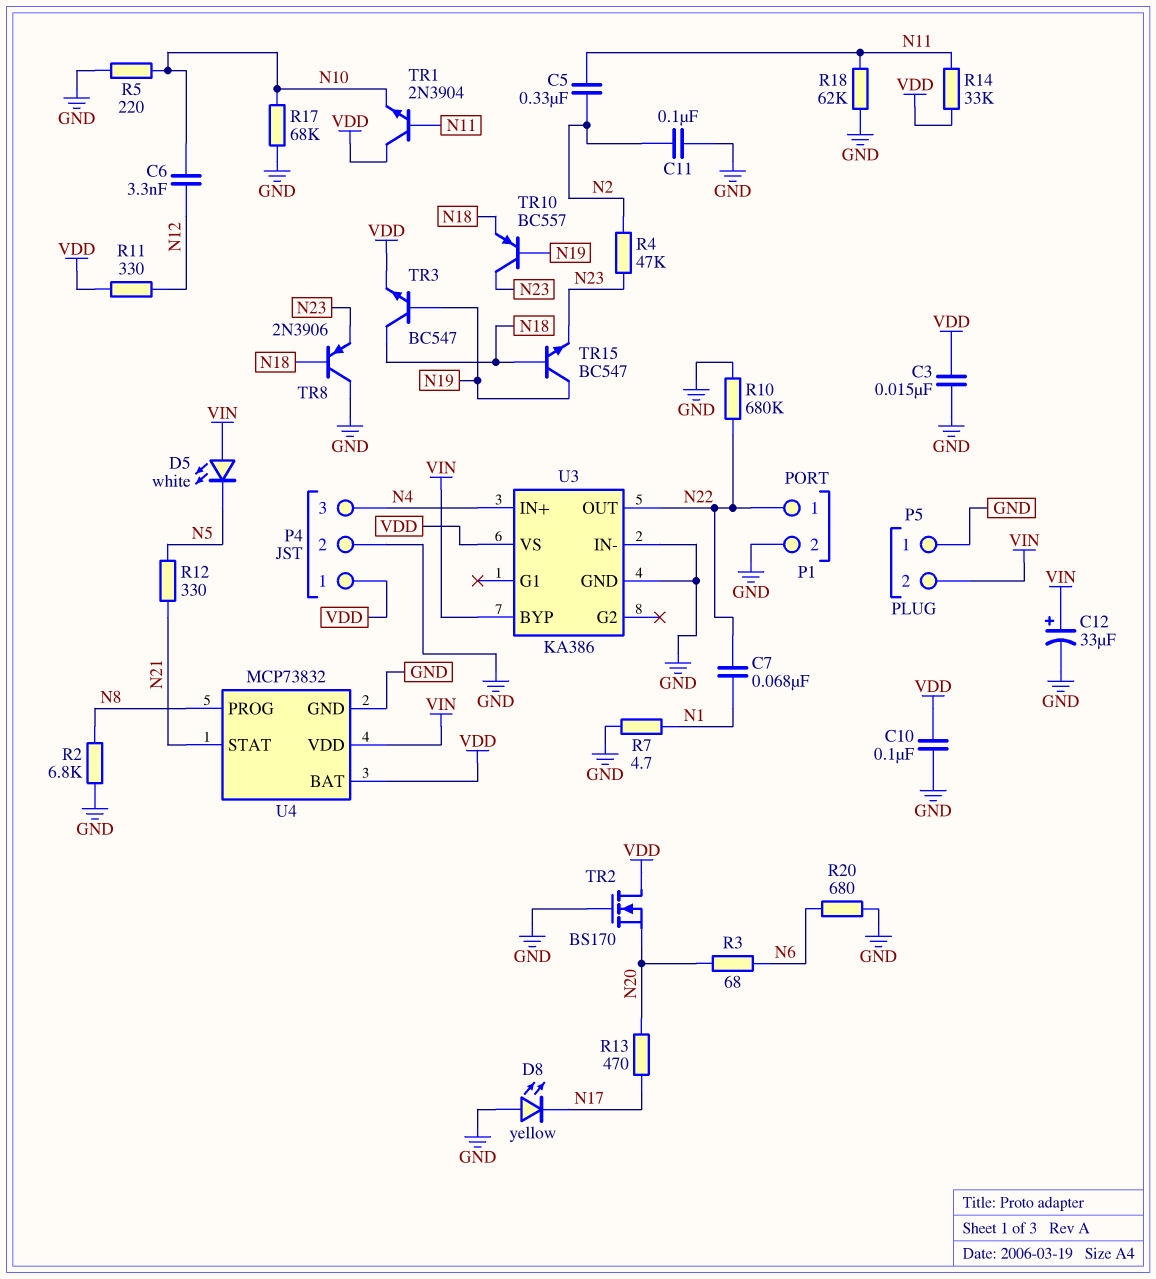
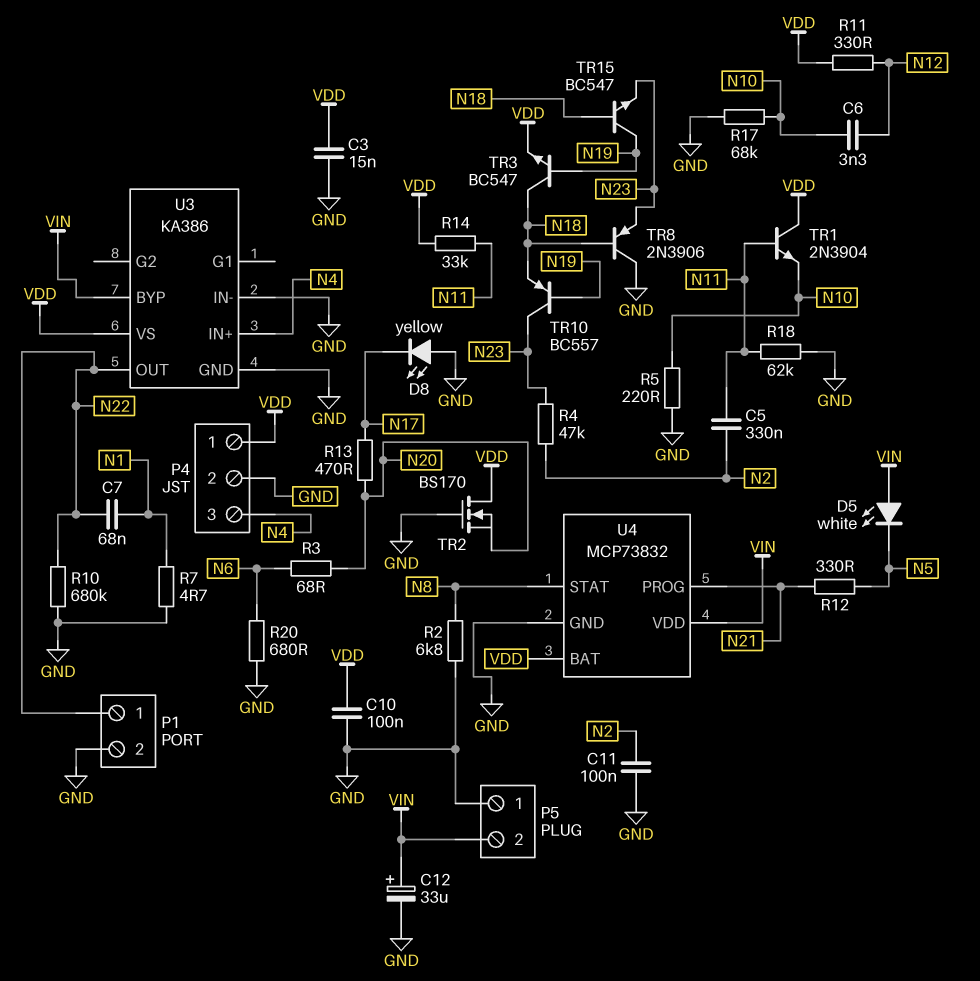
U4 pin PROG: N8 -> N21
U4 pin STAT: N21 -> N8

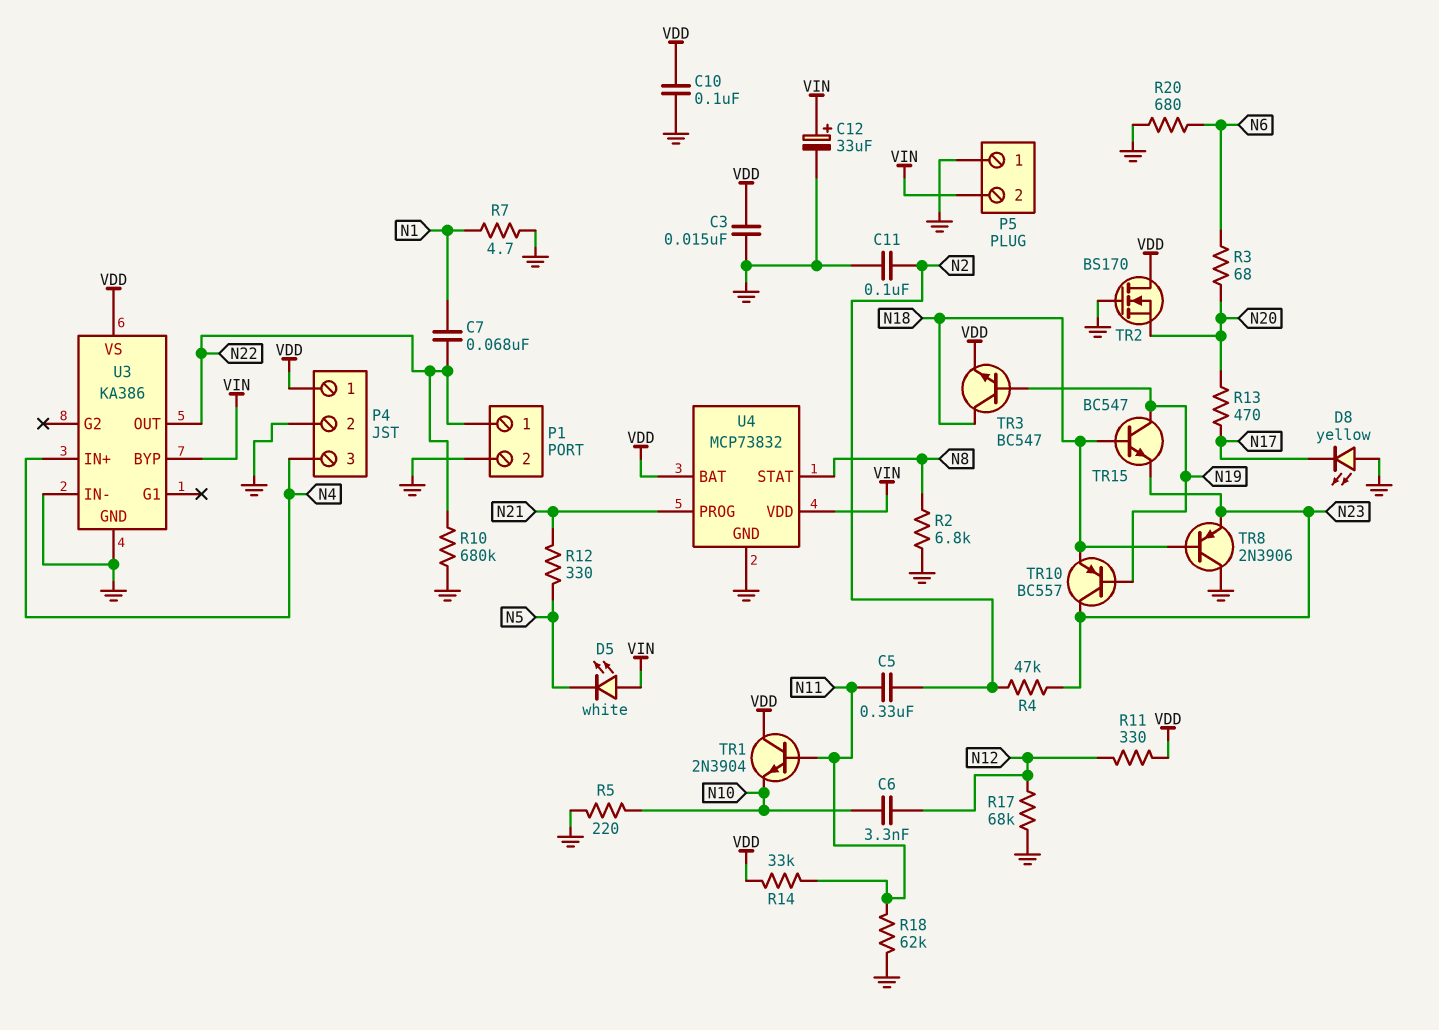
R17: 68k (GND, N10) -> 68k (GND, N12)

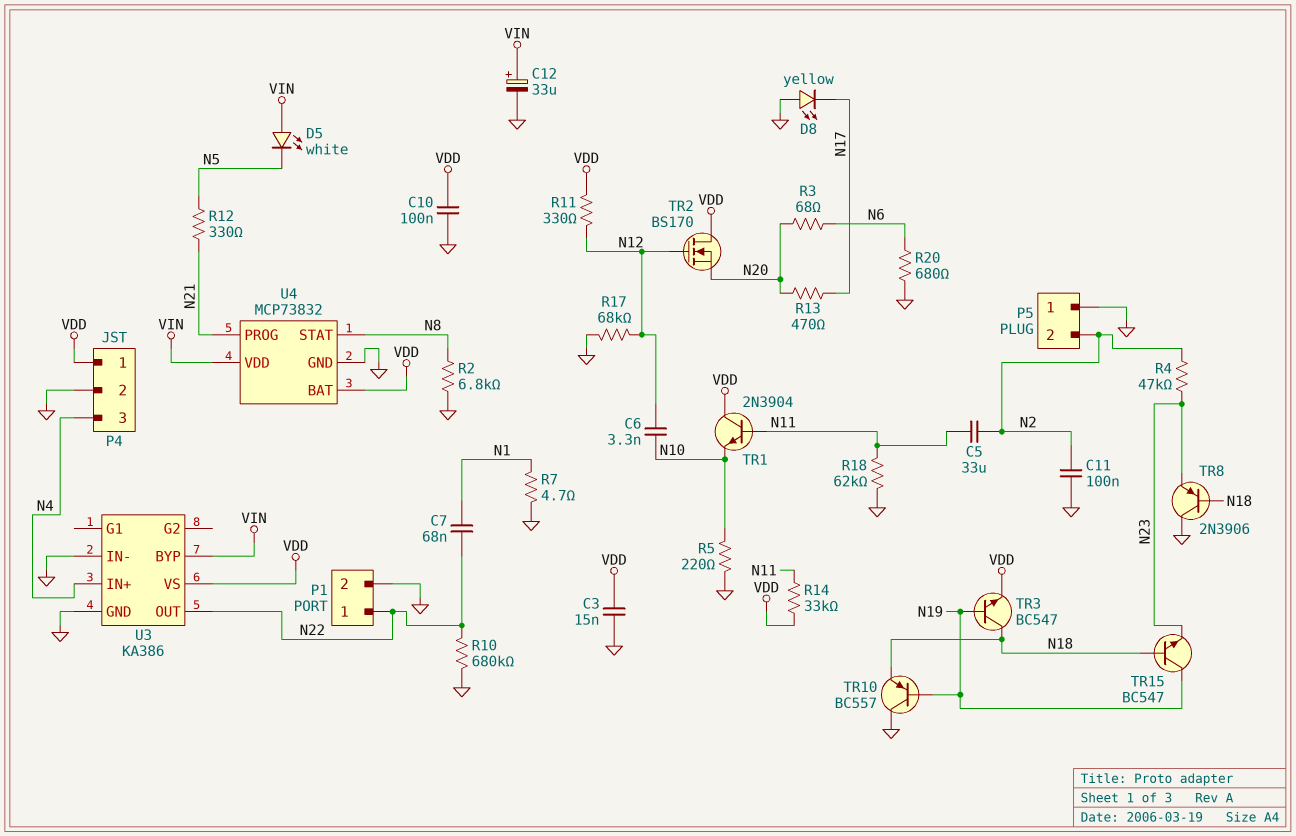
C5: 330nF (N2, N11) -> 33uF (N2, N11)
P5 pin 2: VIN -> N2
TR2: NMOS BS170 (G GND, D VDD, S N20) -> NMOS BS170 (G N12, D VDD, S N20)
TR10: PNP BC557 (B N19, C N23, E N18) -> PNP BC557 (B N19, C GND, E N18)

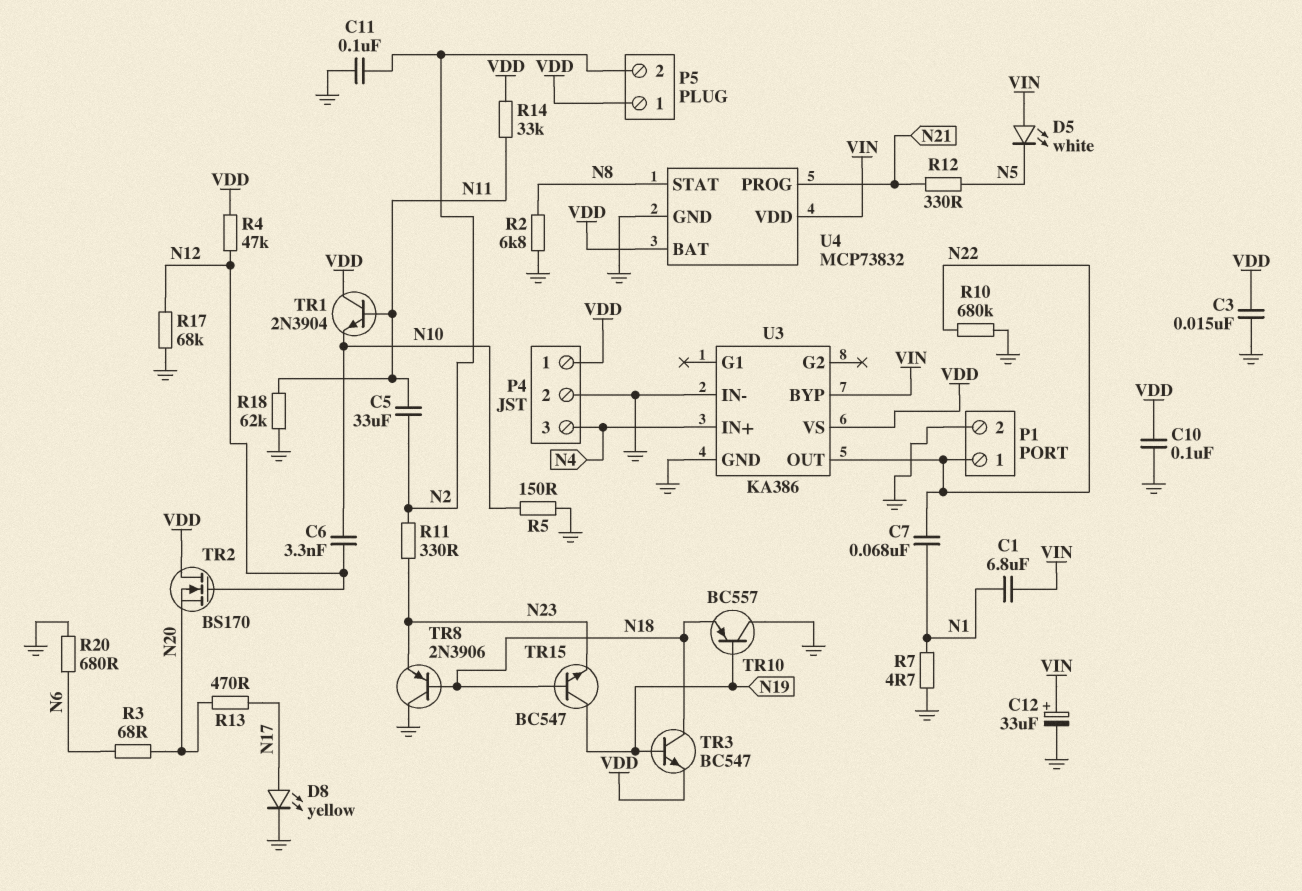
C1: none -> 6.8uF (N1, VIN)
D8: LED yellow (A GND, K N17) -> LED yellow (A N17, K GND)
P5 pin 1: GND -> VDD
R4: 47k (N2, N23) -> 47k (N12, VDD)
R5: 220 (GND, N10) -> 150 (GND, N10)
R11: 330 (N12, VDD) -> 330 (N2, N23)

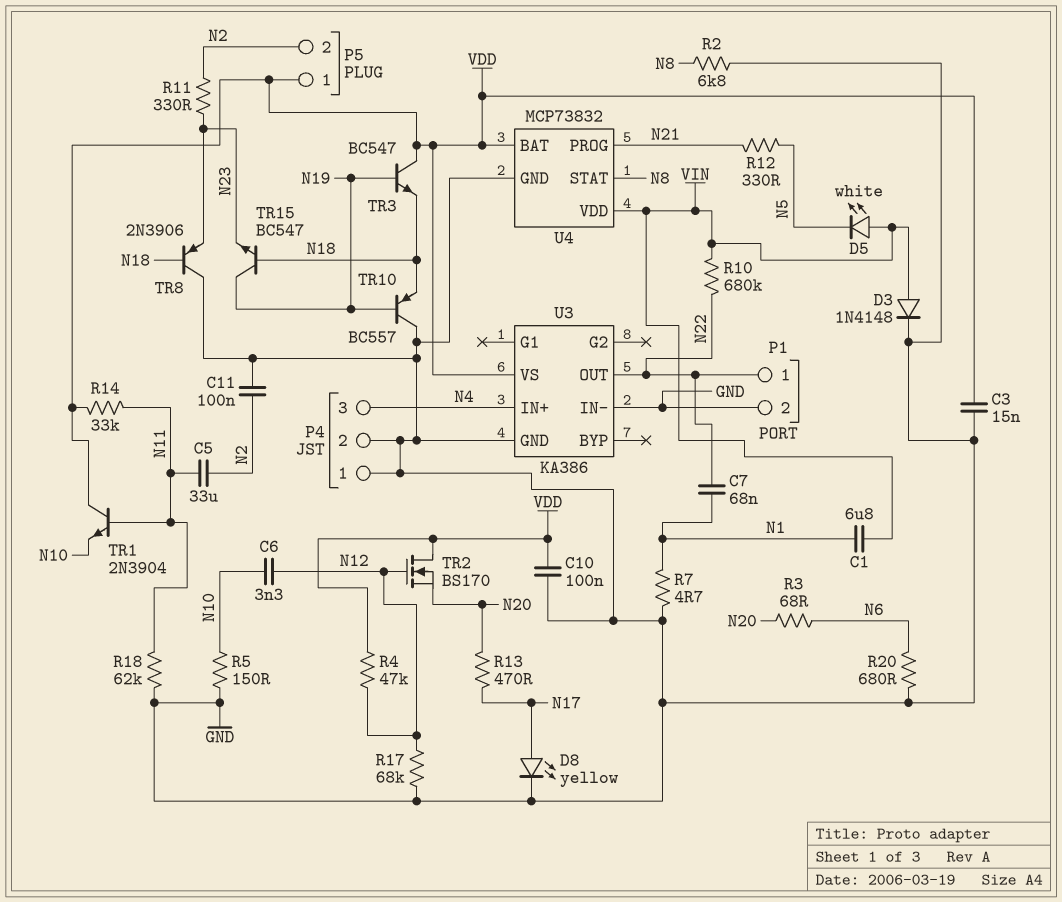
C12: 33uF (plus VIN, minus GND) -> none
D3: none -> diode 1N4148 (A VIN, K GND)
P4 pin 1: VDD -> GND
R10: 680k (GND, N22) -> 680k (N22, VIN)
TR3: NPN BC547 (B N19, C N18, E VDD) -> NPN BC547 (B N19, C VDD, E N18)
U3 pin BYP: VIN -> none

